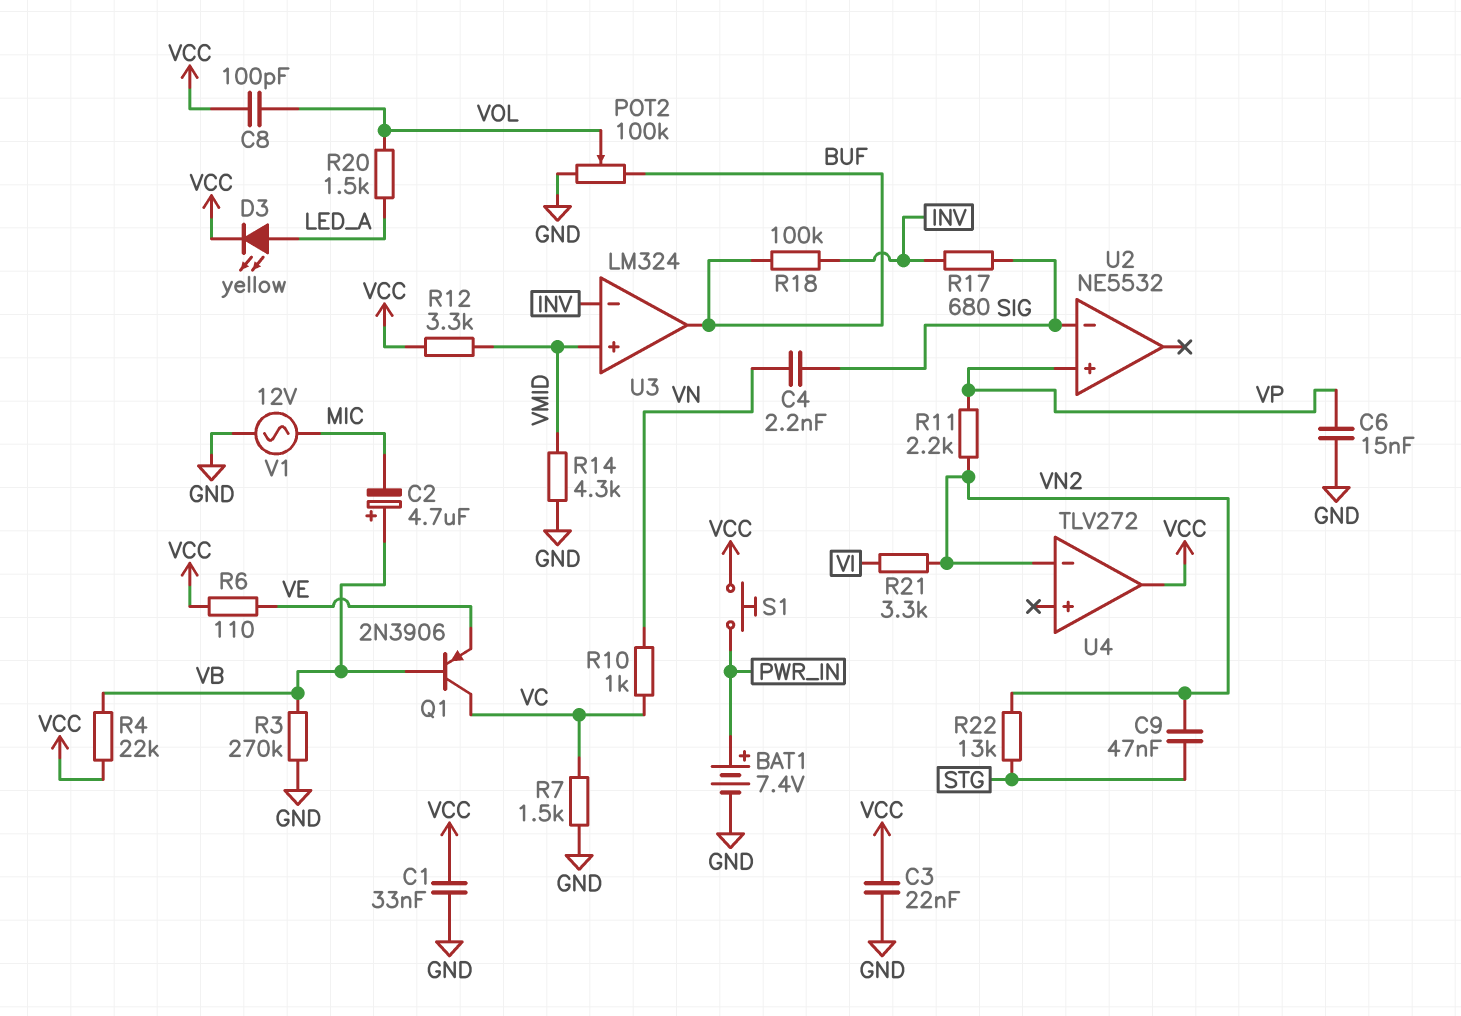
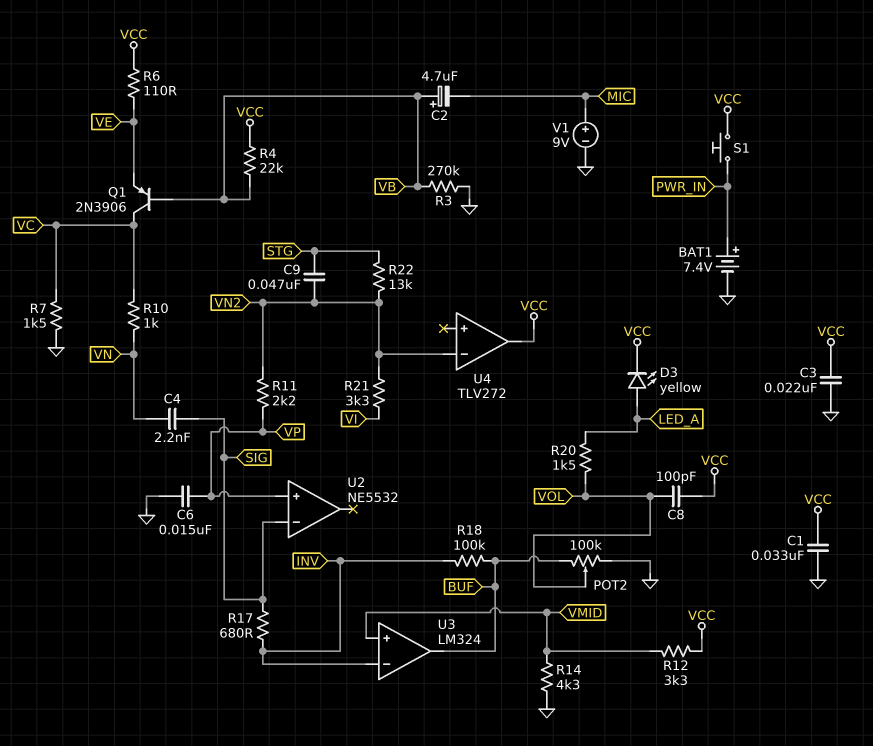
V1: AC 12V (GND, MIC) -> 9V (plus MIC, minus GND)

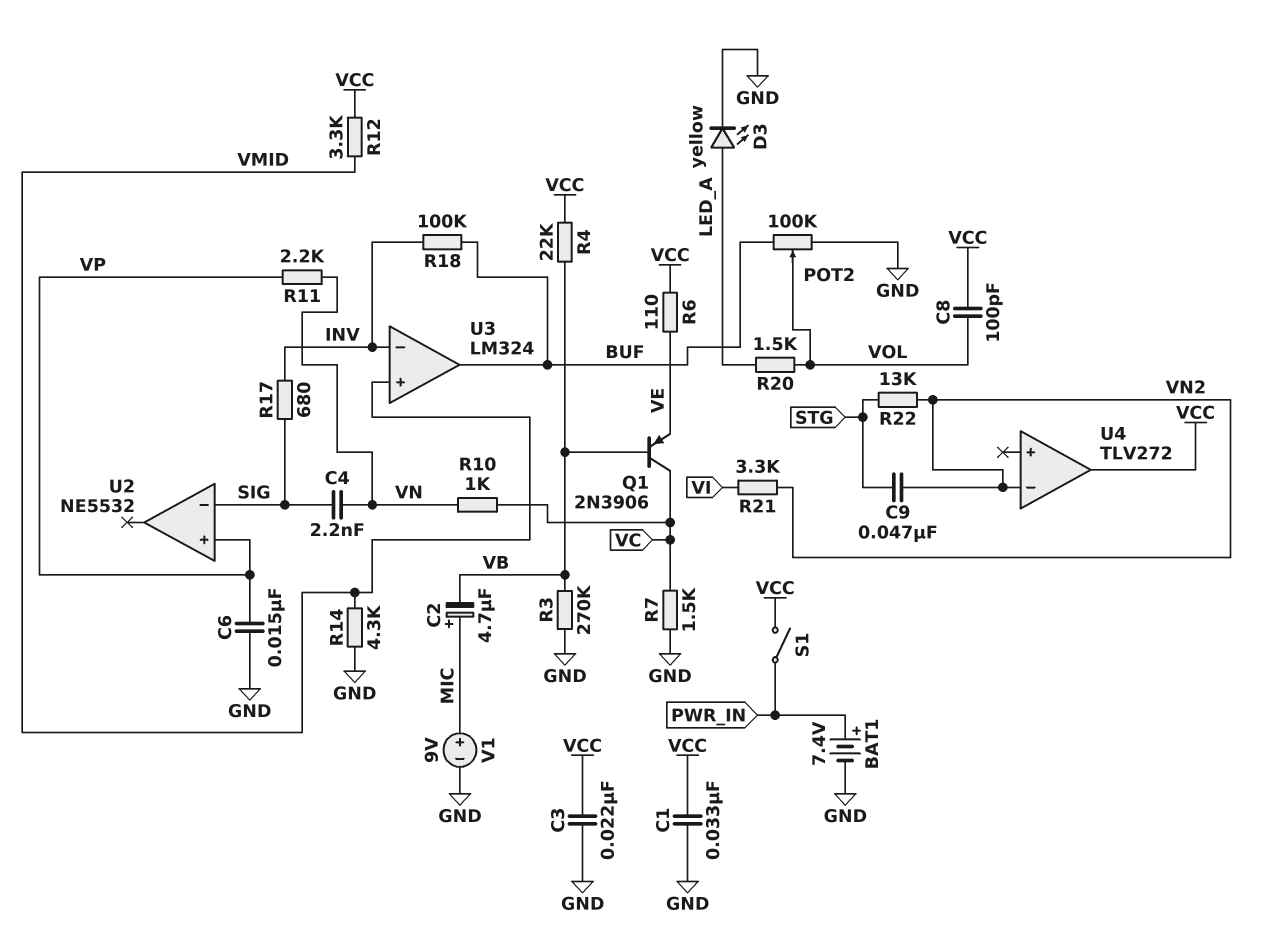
C2: 4.7uF (plus VB, minus MIC) -> 4.7uF (plus MIC, minus VB)
D3: LED yellow (A LED_A, K VCC) -> LED yellow (A LED_A, K GND)
R11: 2.2k (VN2, VP) -> 2.2k (VN, VP)
S1: button (PWR_IN, VCC) -> switch (PWR_IN, VCC)

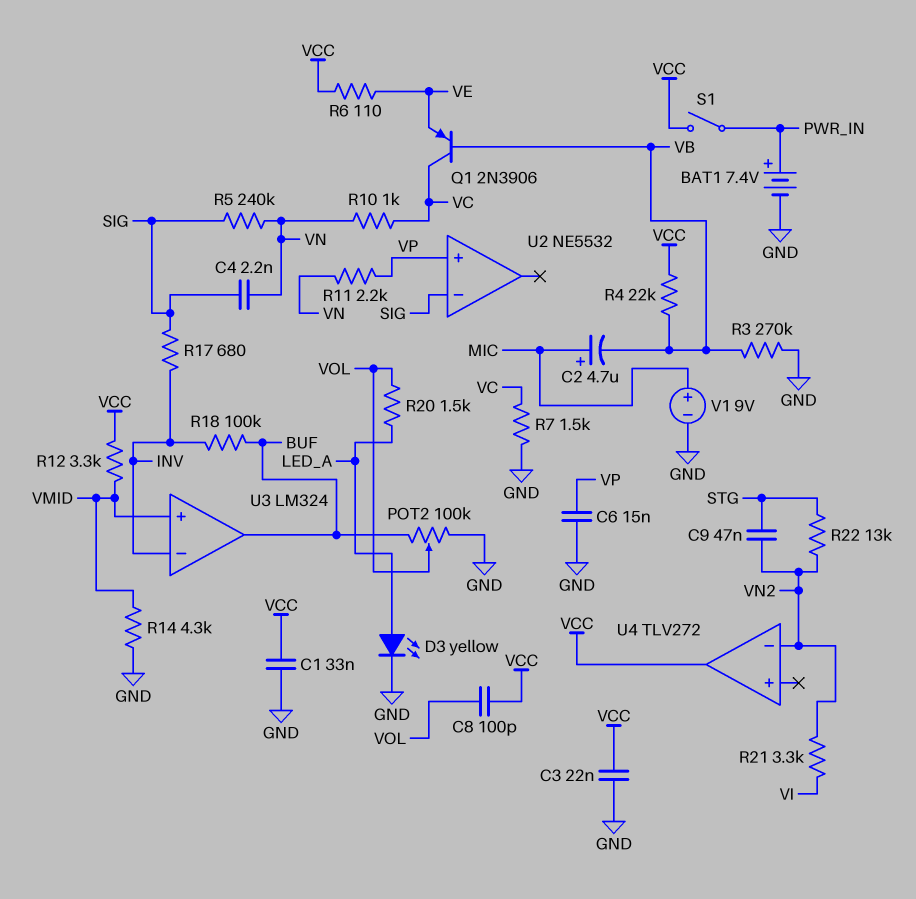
R5: none -> 240k (SIG, VN)

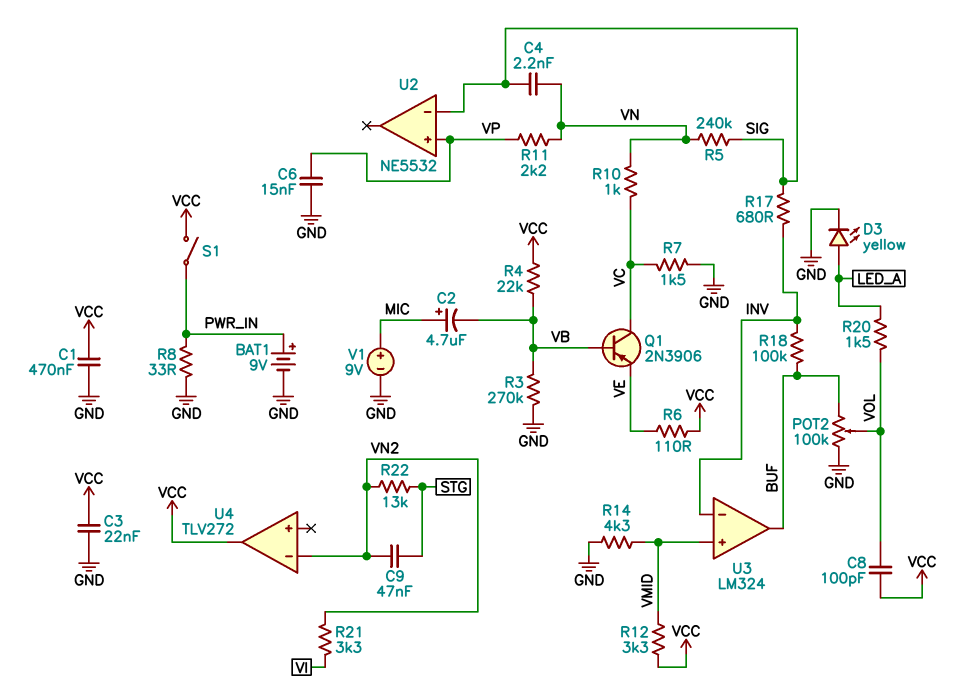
BAT1: 7.4V (plus PWR_IN, minus GND) -> 9V (plus PWR_IN, minus GND)
C1: 33nF (GND, VCC) -> 470nF (GND, VCC)
R8: none -> 33 (GND, PWR_IN)

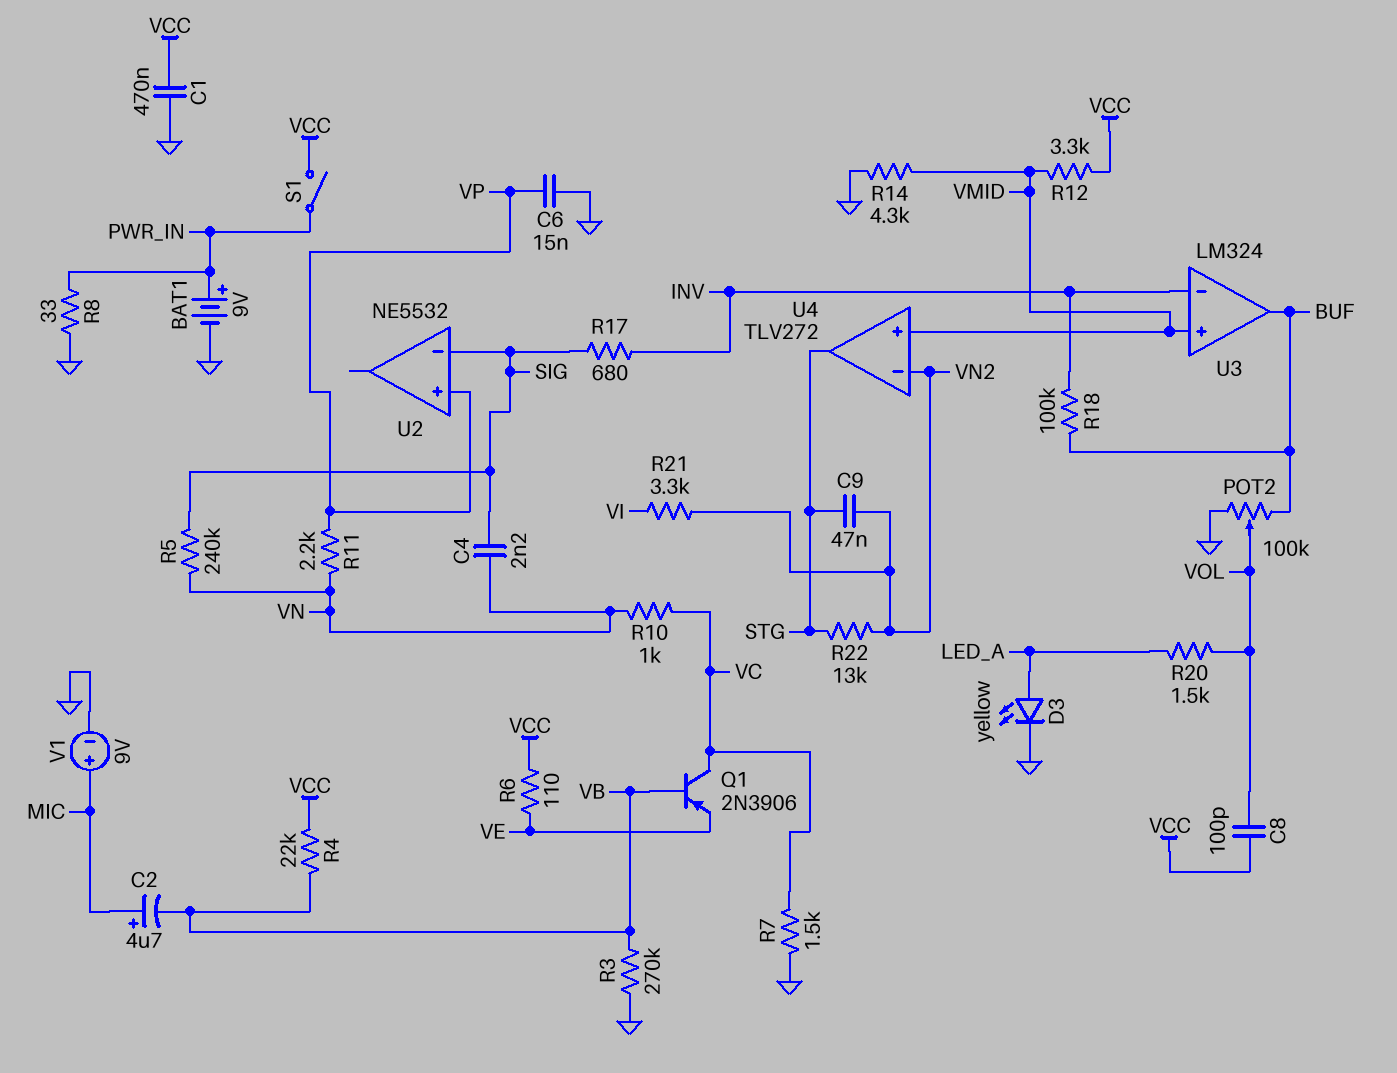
C3: 22nF (GND, VCC) -> none
U4 pin in+: none -> VMID
U4 pin out: VCC -> STG

